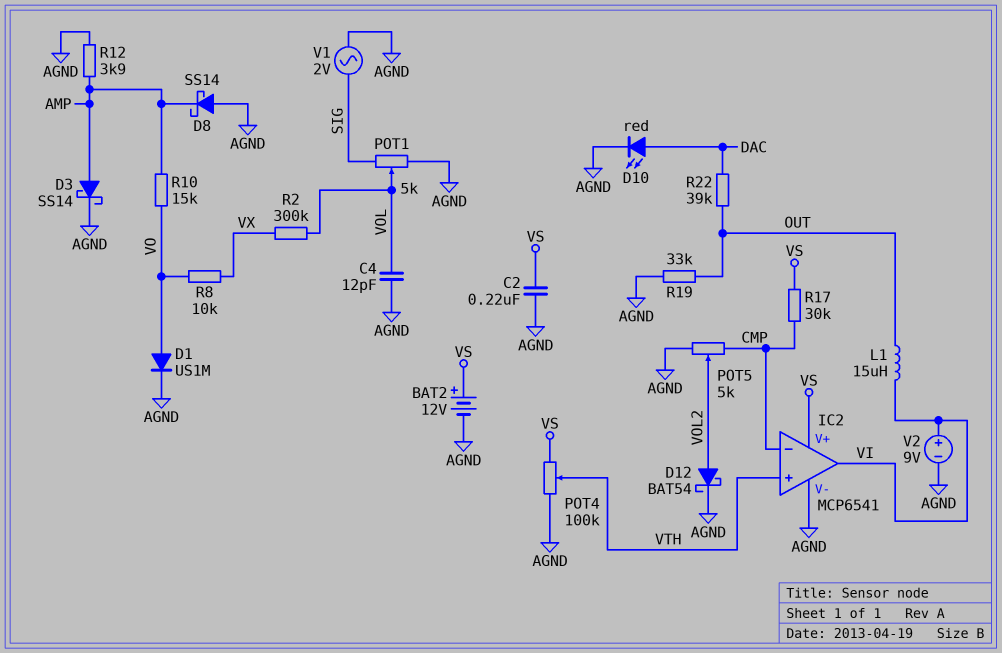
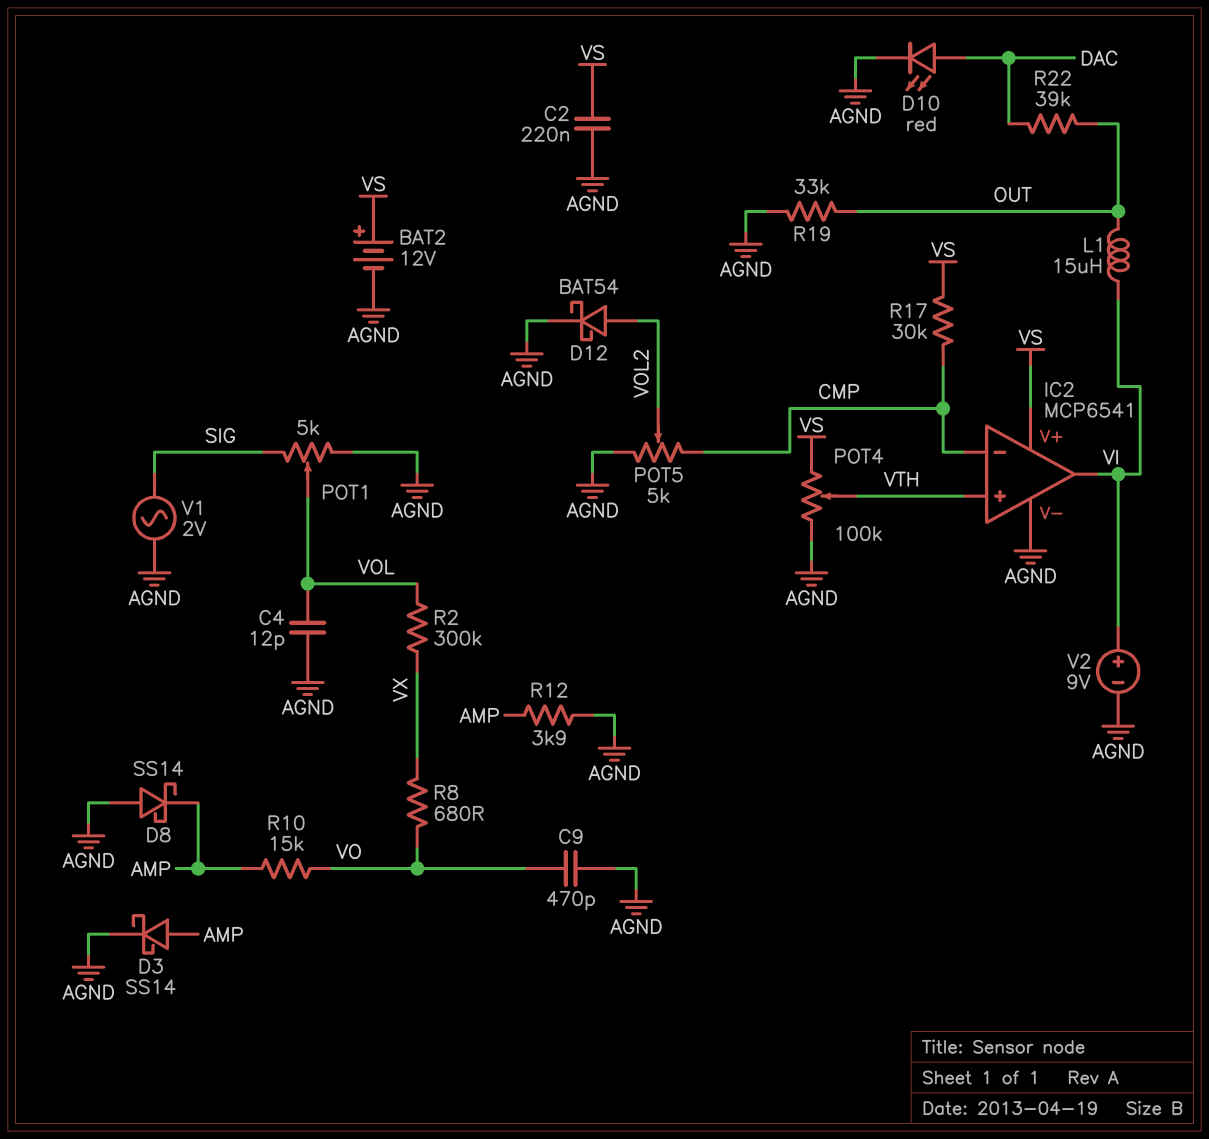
C9: none -> 470pF (AGND, VO)
D1: diode US1M (A VO, K AGND) -> none
R8: 10k (VO, VX) -> 680 (VO, VX)

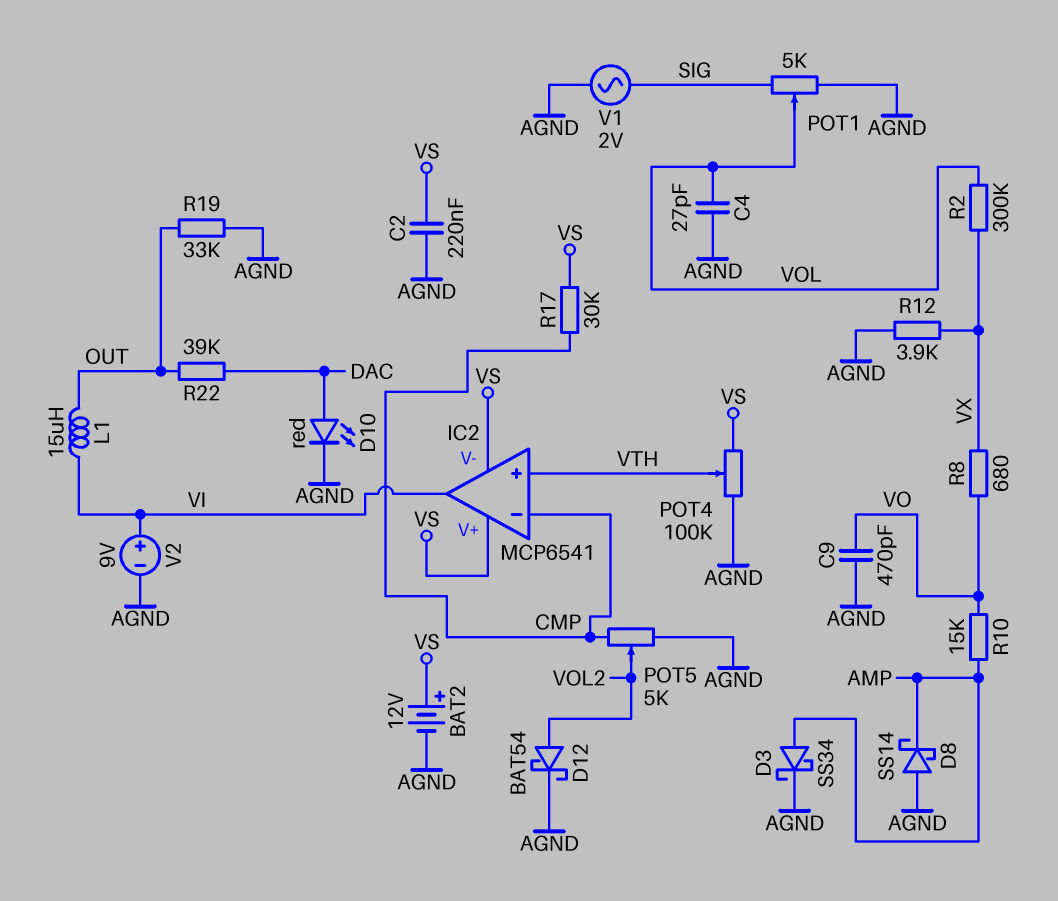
C4: 12pF (AGND, VOL) -> 27pF (AGND, VOL)
D3: schottky SS14 (A AMP, K AGND) -> schottky SS34 (A AMP, K AGND)
IC2 pin V-: AGND -> VS
R12: 3.9k (AGND, AMP) -> 3.9k (AGND, VX)

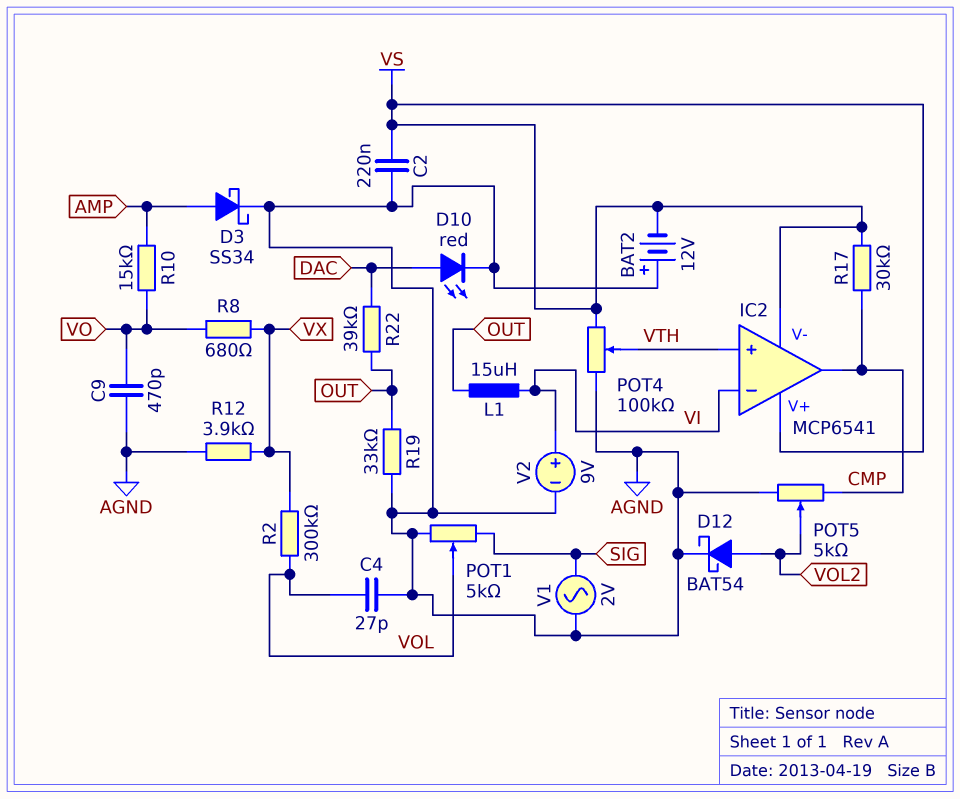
BAT2: 12V (plus VS, minus AGND) -> 12V (plus AGND, minus VS)
D8: schottky SS14 (A AGND, K AMP) -> none
IC2 pin in-: CMP -> VI
IC2 pin out: VI -> CMP

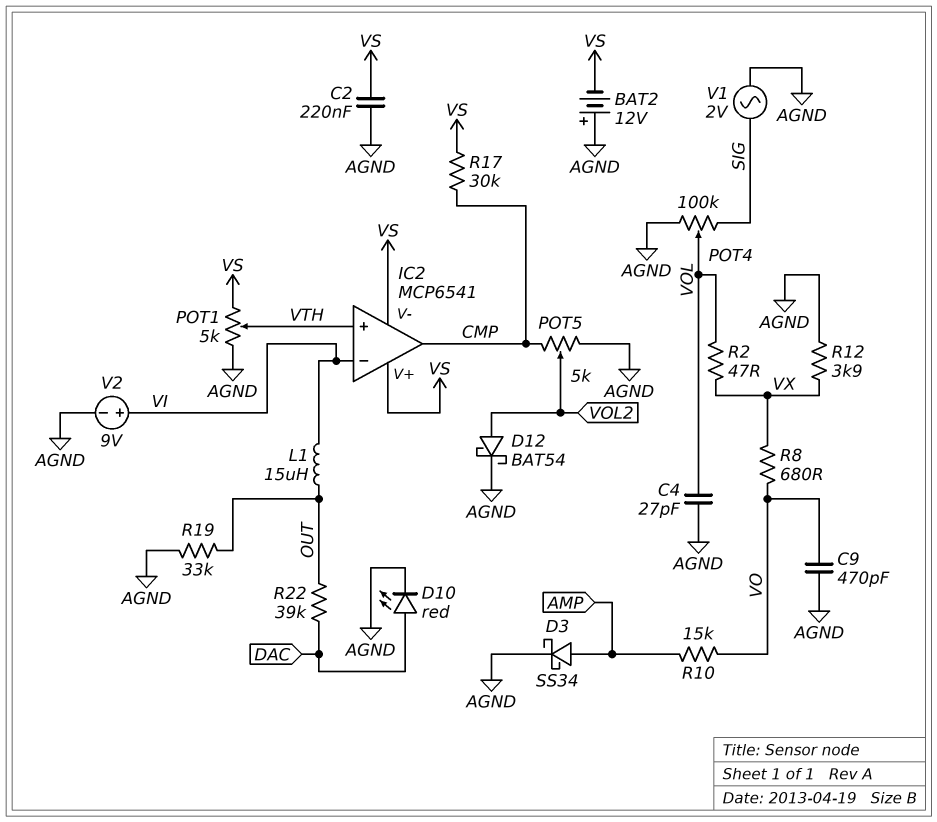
POT1: 5k (AGND, SIG, wiper VOL) -> 5k (AGND, VS, wiper VTH)
POT4: 100k (AGND, VS, wiper VTH) -> 100k (AGND, SIG, wiper VOL)
R2: 300k (VOL, VX) -> 47 (VOL, VX)

